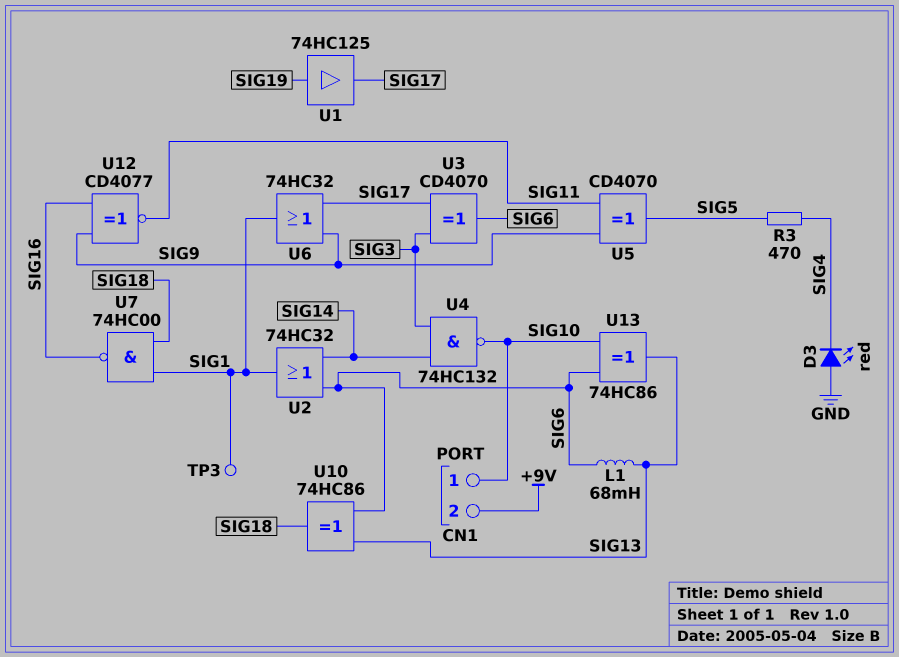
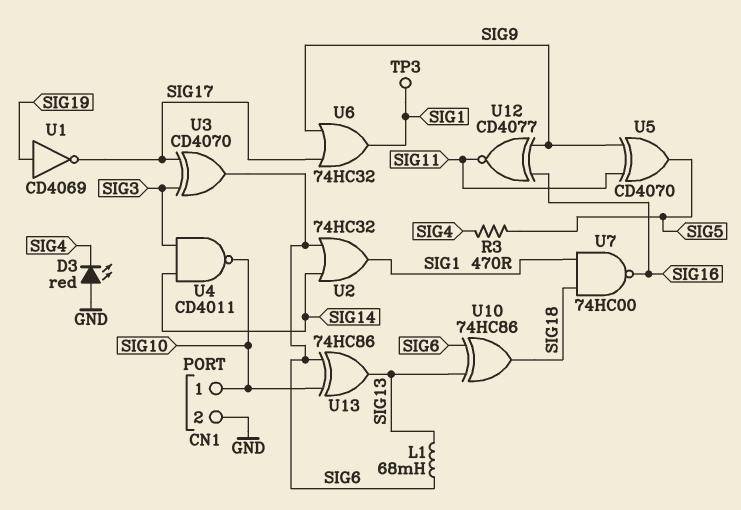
CN1 pin 2: +9V -> GND
U1: buffer 74HC125 (in SIG19, out SIG17) -> NOT CD4069 (in SIG19, out SIG17)
U4: NAND 74HC132 (in SIG3, in SIG14, out SIG10) -> NAND CD4011 (in SIG3, in SIG14, out SIG10)

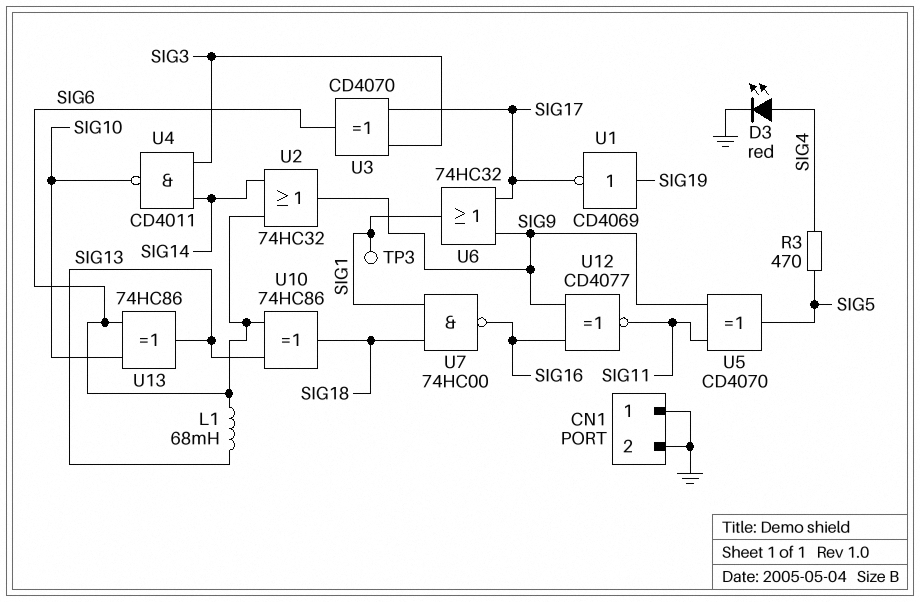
CN1 pin 1: SIG10 -> GND
D3: LED red (A GND, K SIG4) -> LED red (A SIG4, K GND)
U2: OR 74HC32 (in SIG6, in SIG14, out SIG1) -> OR 74HC32 (in SIG6, in SIG14, out SIG9)

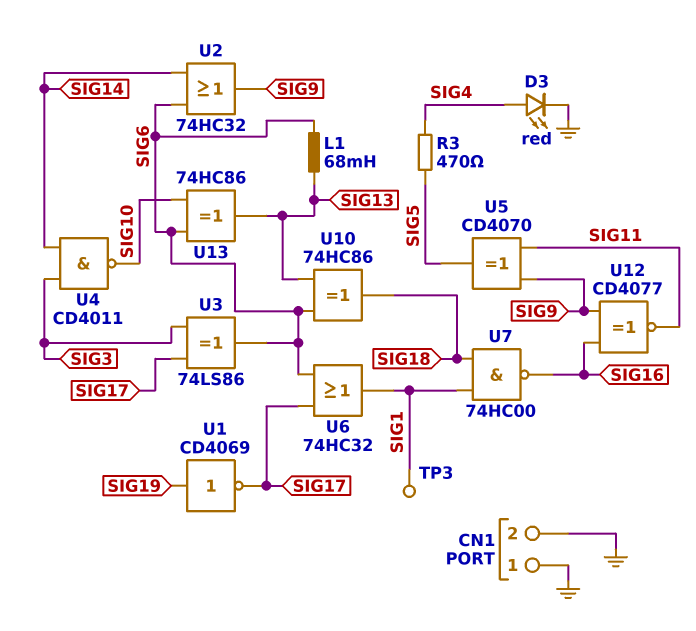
U3: XOR CD4070 (in SIG3, in SIG17, out SIG6) -> XOR 74LS86 (in SIG3, in SIG17, out SIG6)
U6: OR 74HC32 (in SIG9, in SIG17, out SIG1) -> OR 74HC32 (in SIG6, in SIG17, out SIG1)

